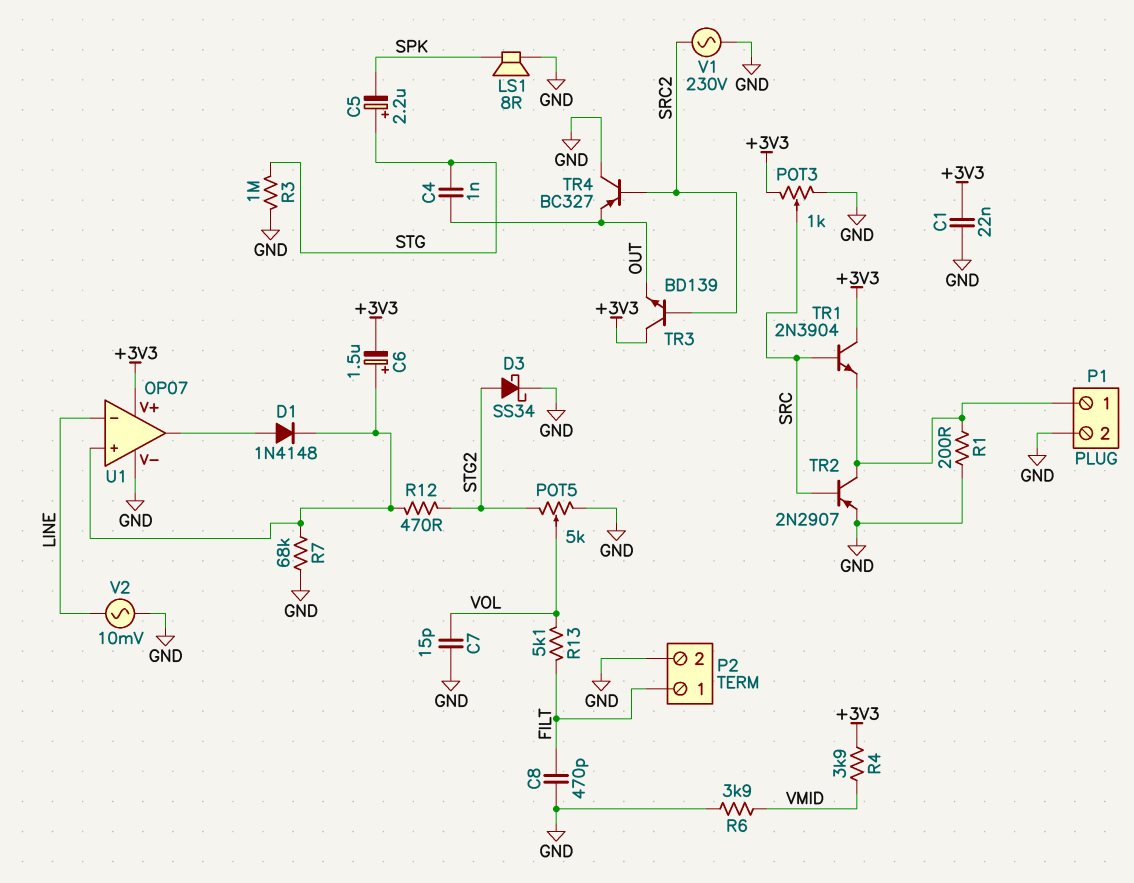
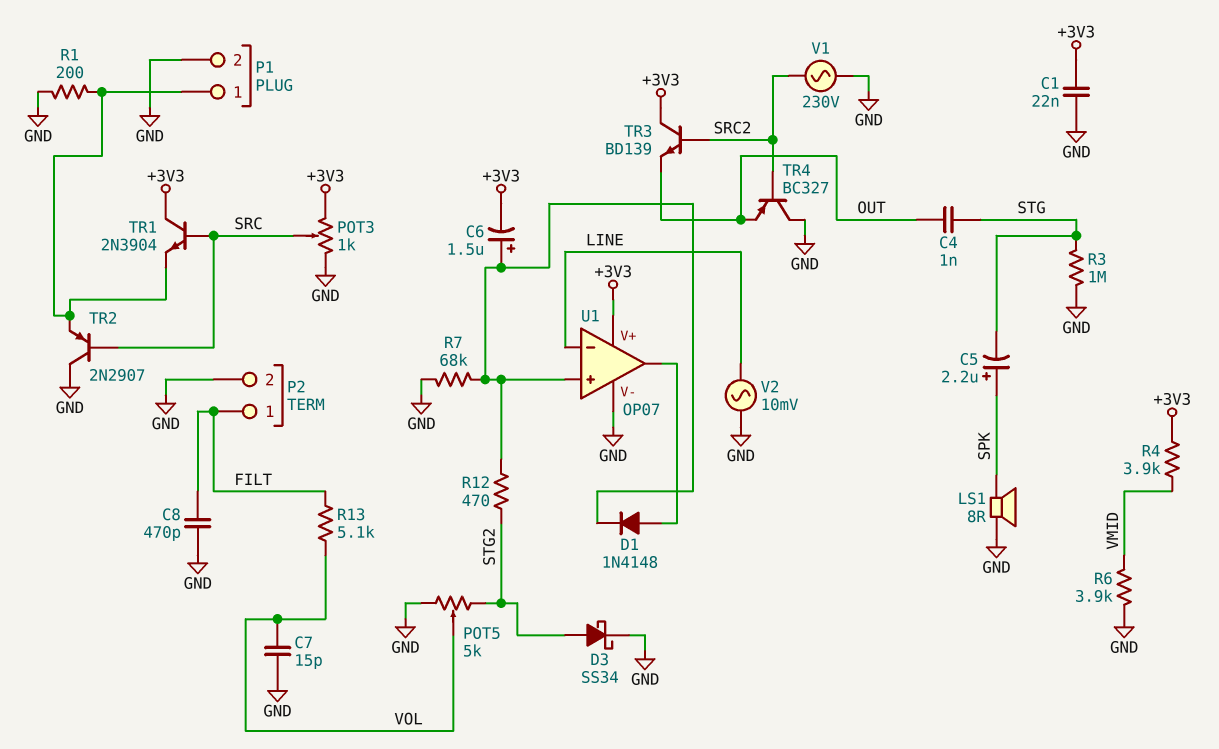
C5: 2.2uF (plus STG, minus SPK) -> 2.2uF (plus SPK, minus STG)
TR2: PNP 2N2907 (B SRC, C P1/1, E GND) -> PNP 2N2907 (B SRC, C GND, E P1/1)

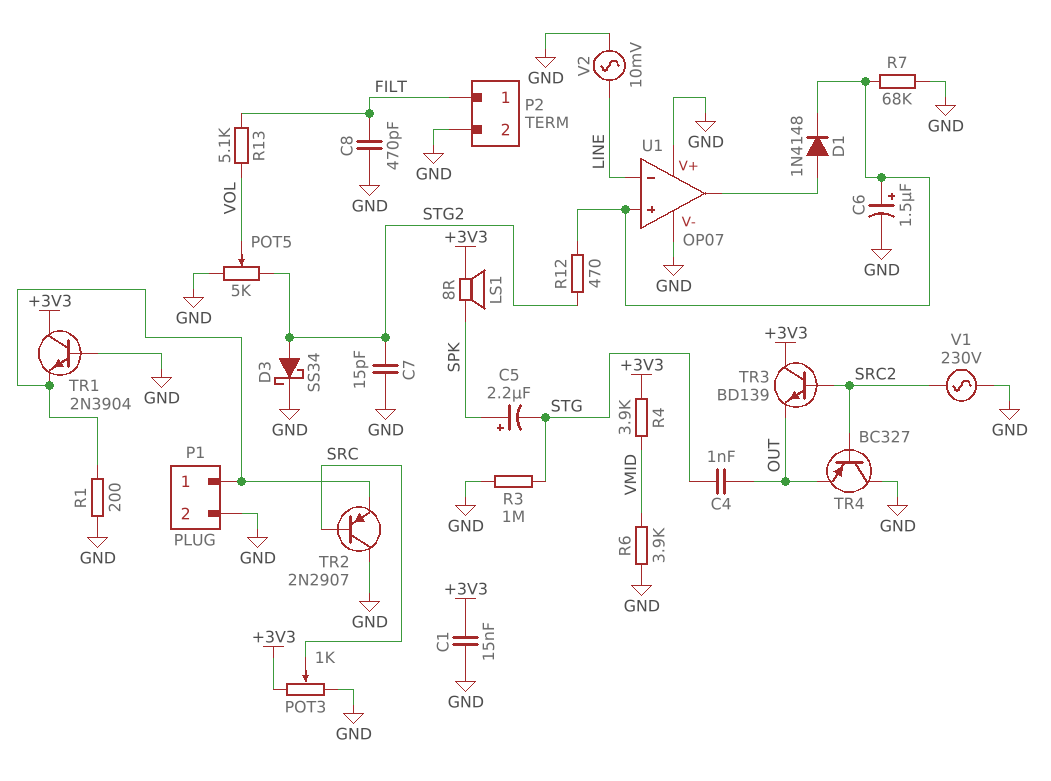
C1: 22nF (+3V3, GND) -> 15nF (+3V3, GND)
C6: 1.5uF (plus U1/in+, minus +3V3) -> 1.5uF (plus U1/in+, minus GND)
C7: 15pF (GND, VOL) -> 15pF (GND, STG2)
LS1: speaker 8R (GND, SPK) -> speaker 8R (+3V3, SPK)
TR1: NPN 2N3904 (B SRC, C +3V3, E P1/1) -> NPN 2N3904 (B GND, C +3V3, E P1/1)
U1 pin V+: +3V3 -> GND

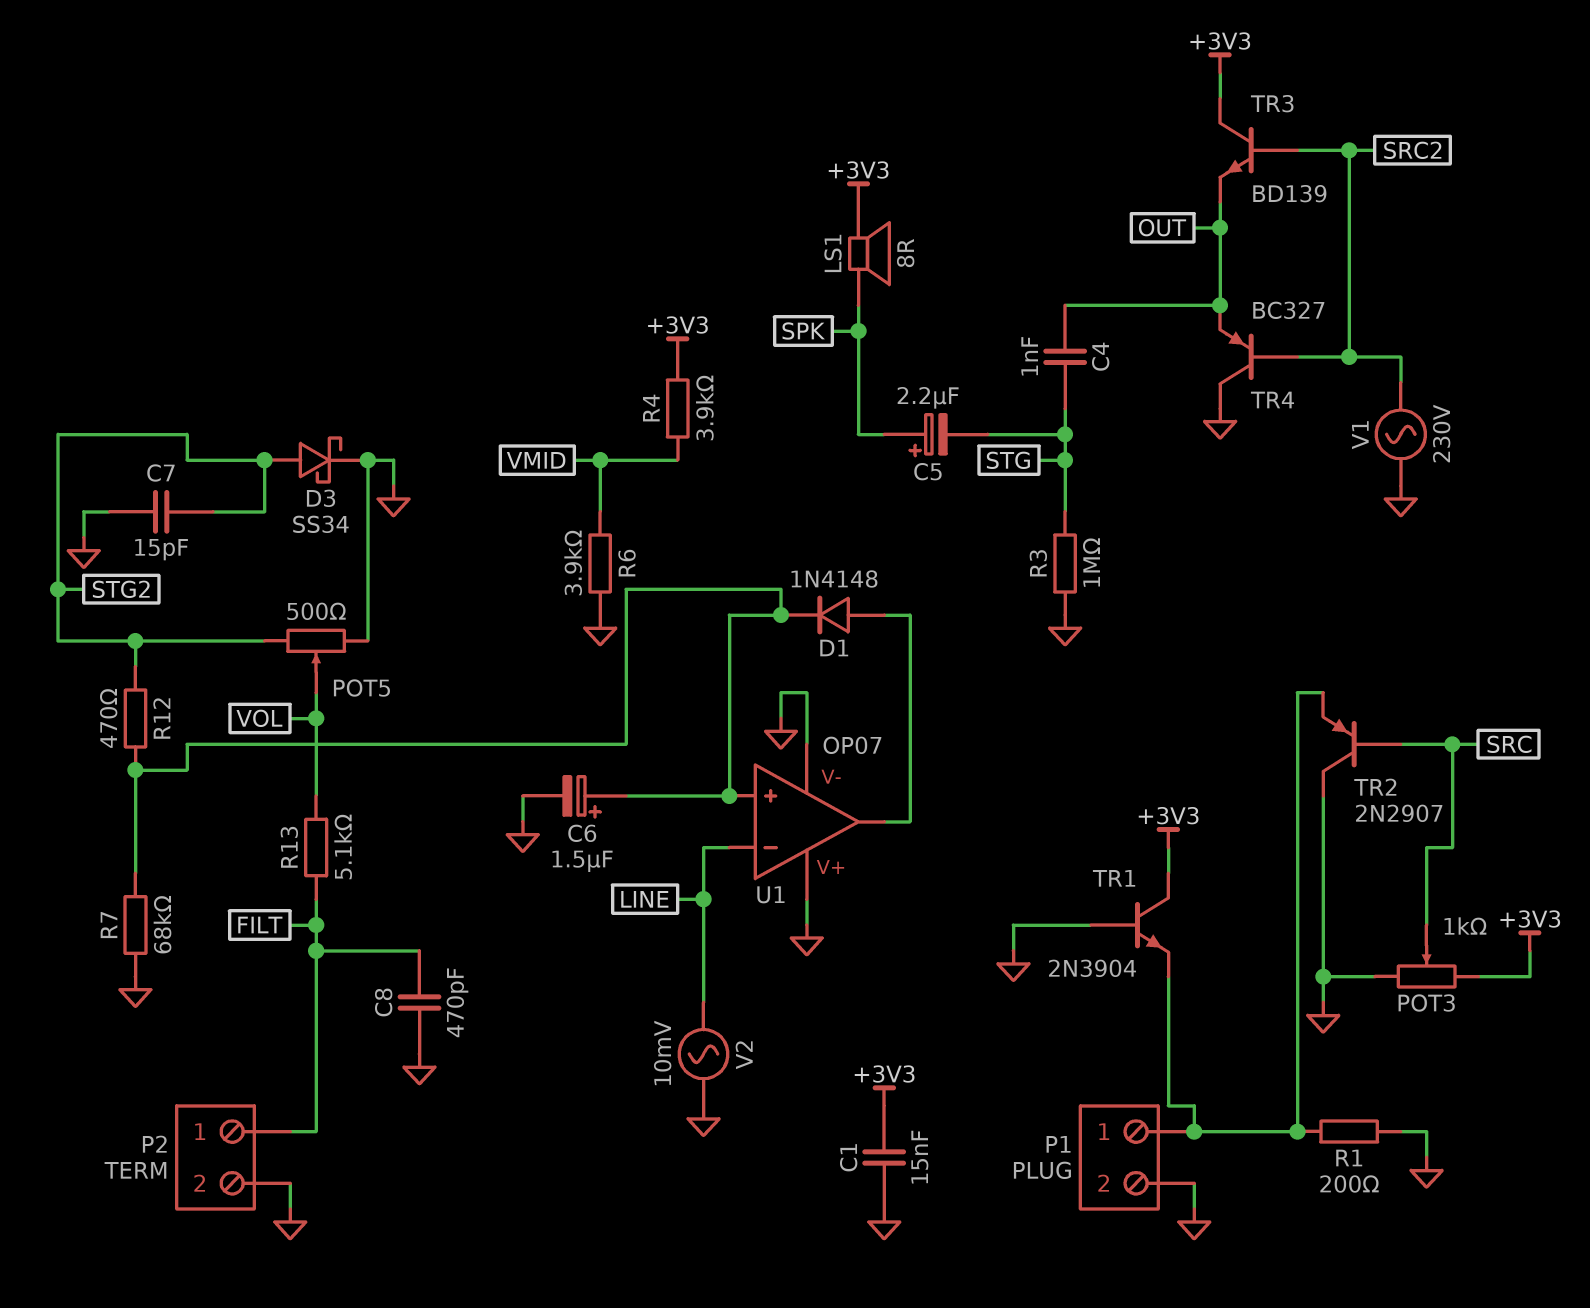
POT5: 5k (GND, STG2, wiper VOL) -> 500 (GND, STG2, wiper VOL)

